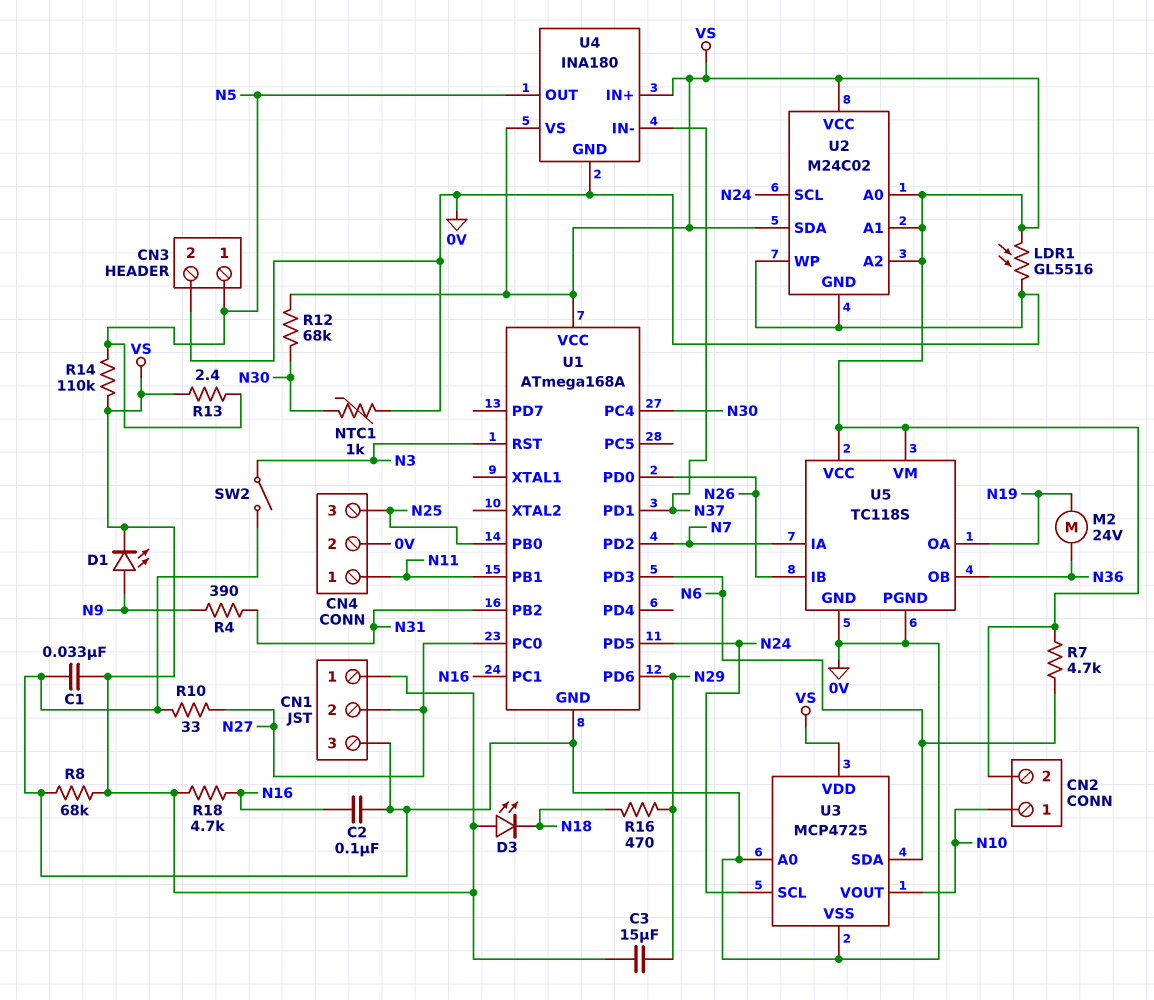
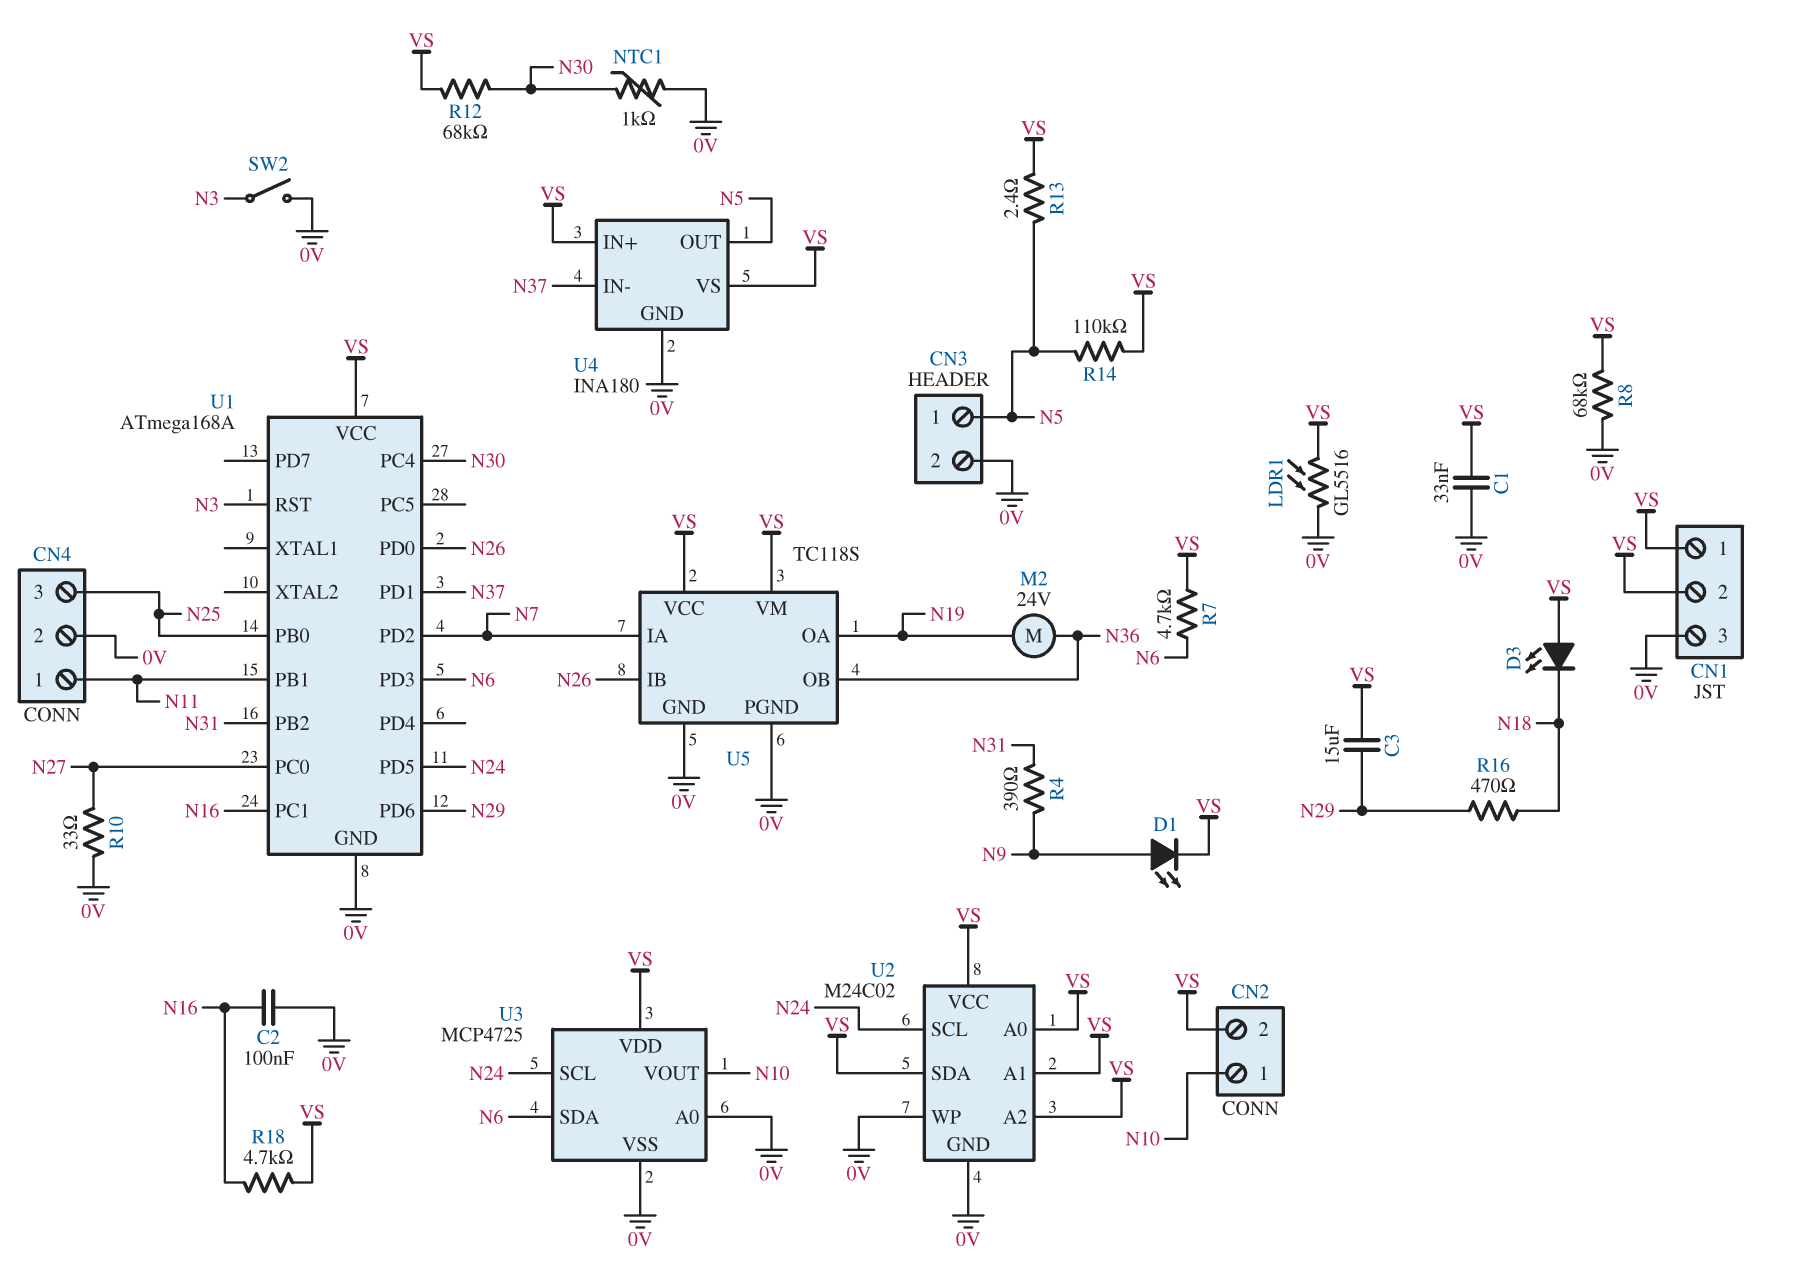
CN1 pin 2: N27 -> VS

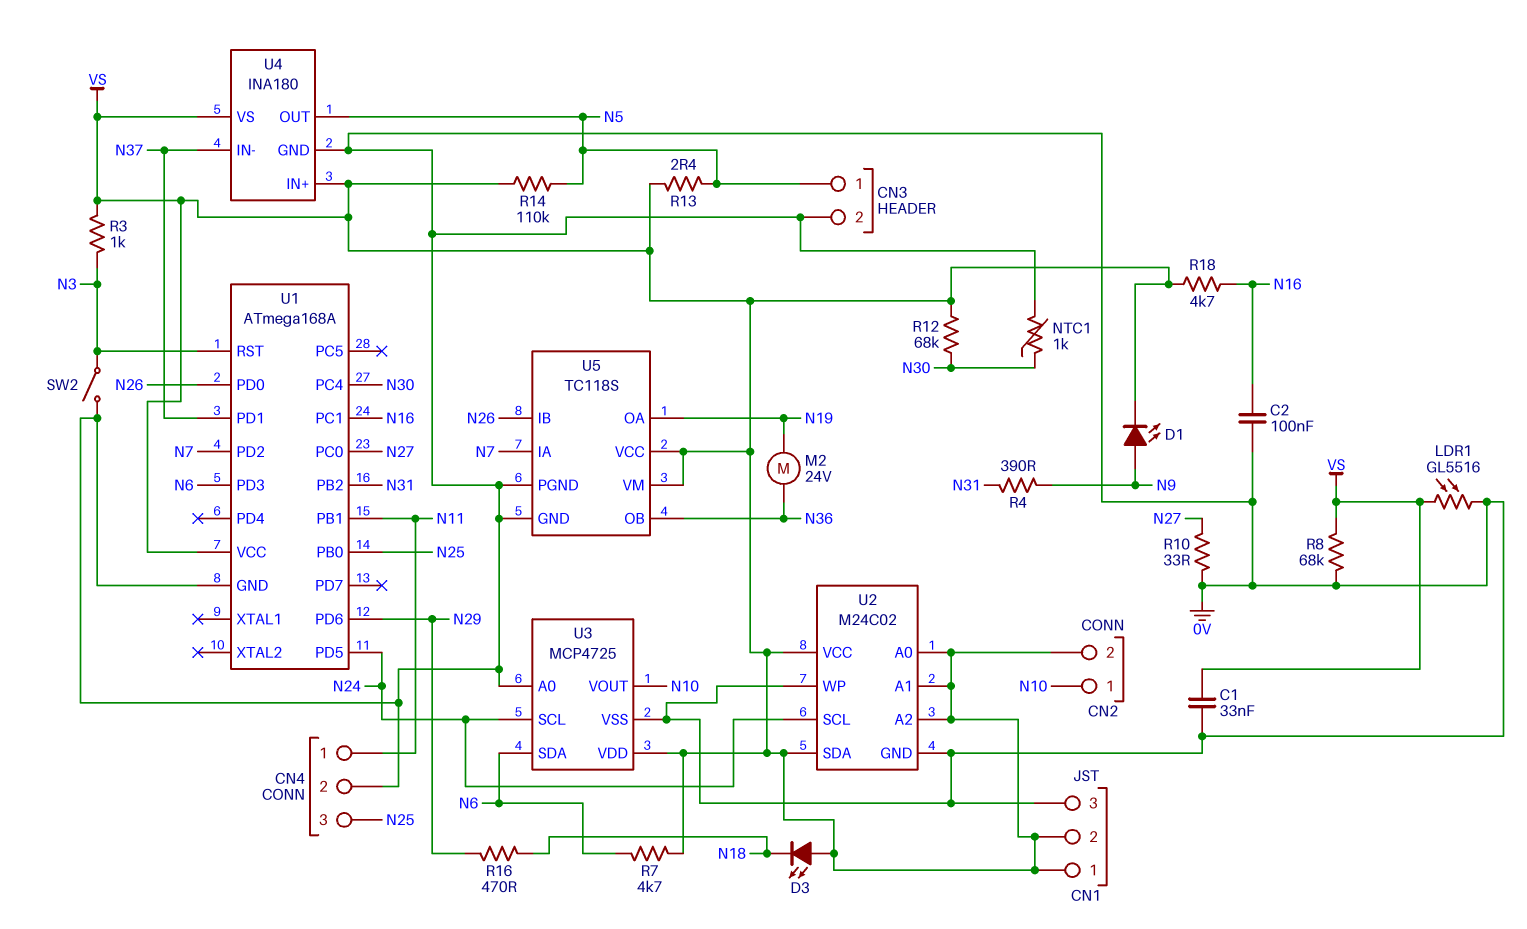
C3: 15uF (N29, VS) -> none
R3: none -> 1k (N3, VS)

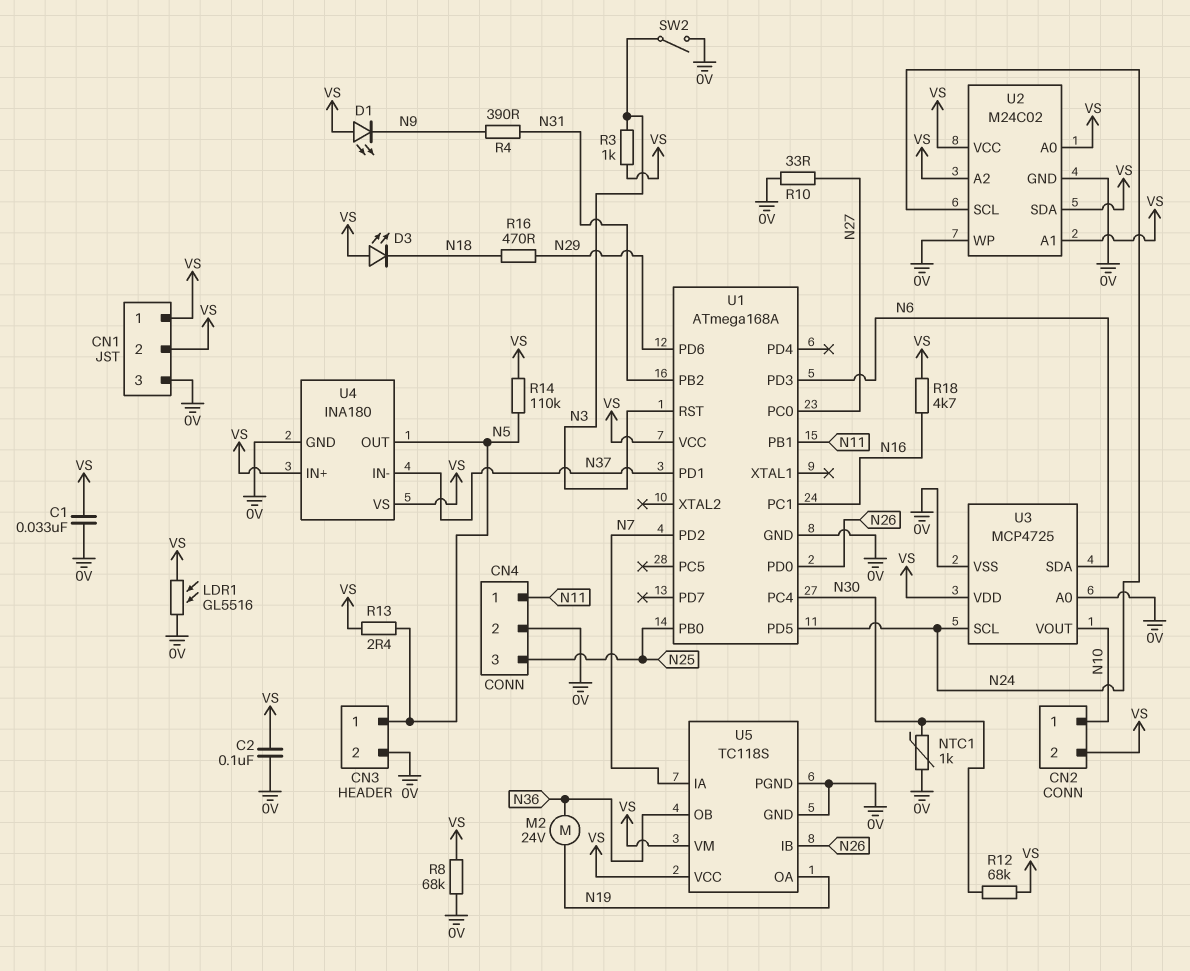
C2: 100nF (0V, N16) -> 100nF (0V, VS)
D1: LED (A N9, K VS) -> LED (A VS, K N9)
R7: 4.7k (N6, VS) -> none

